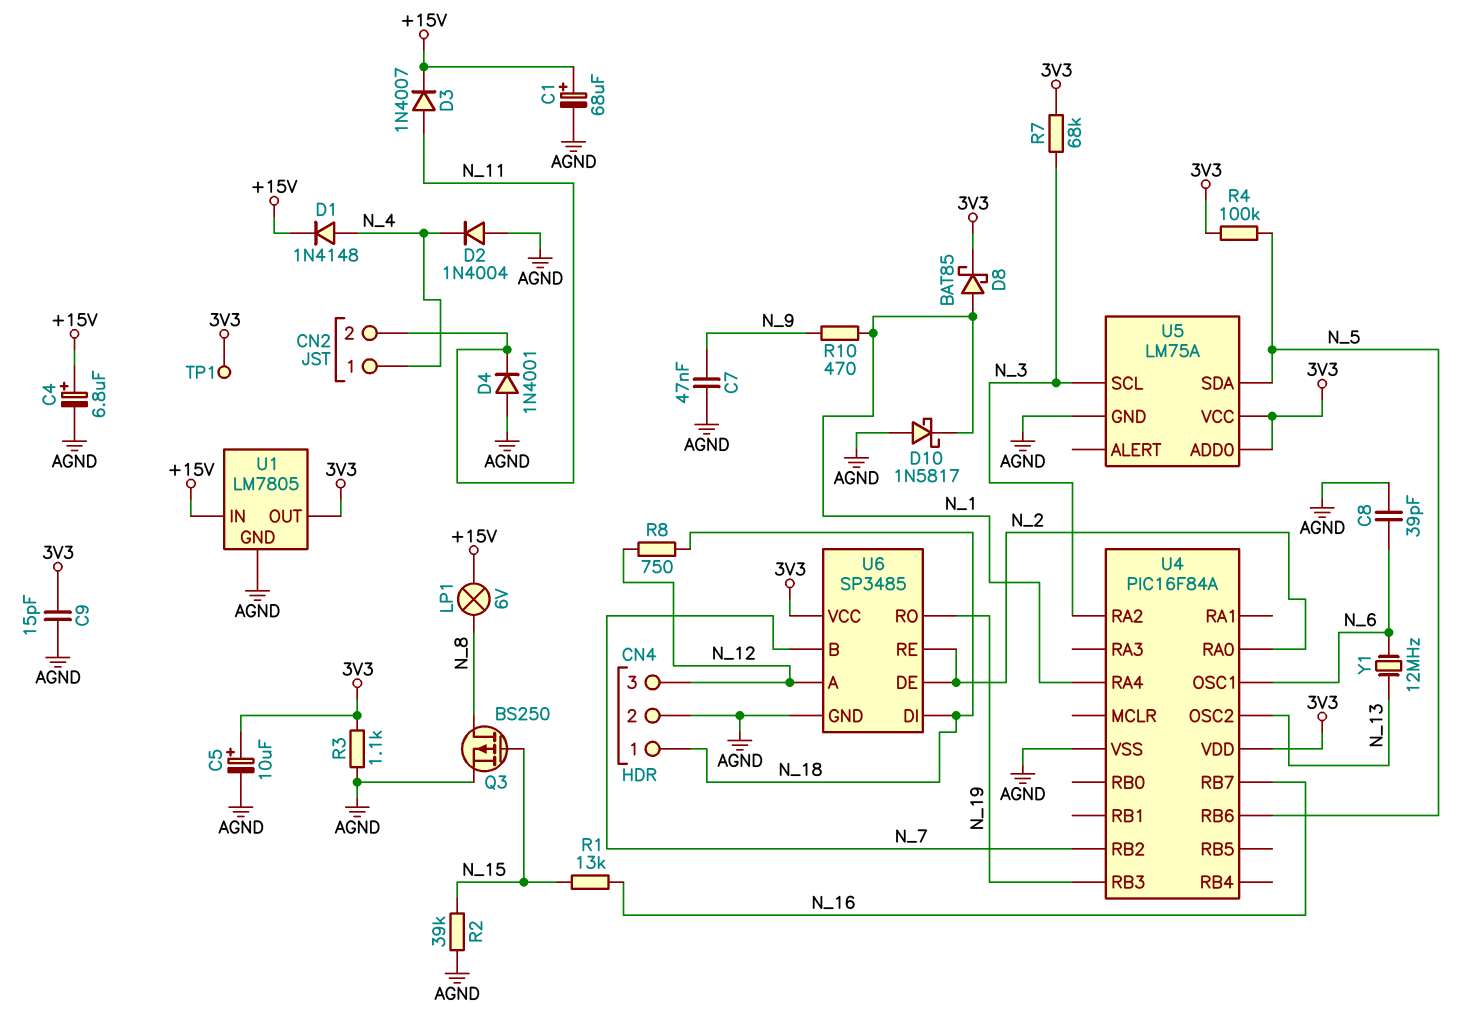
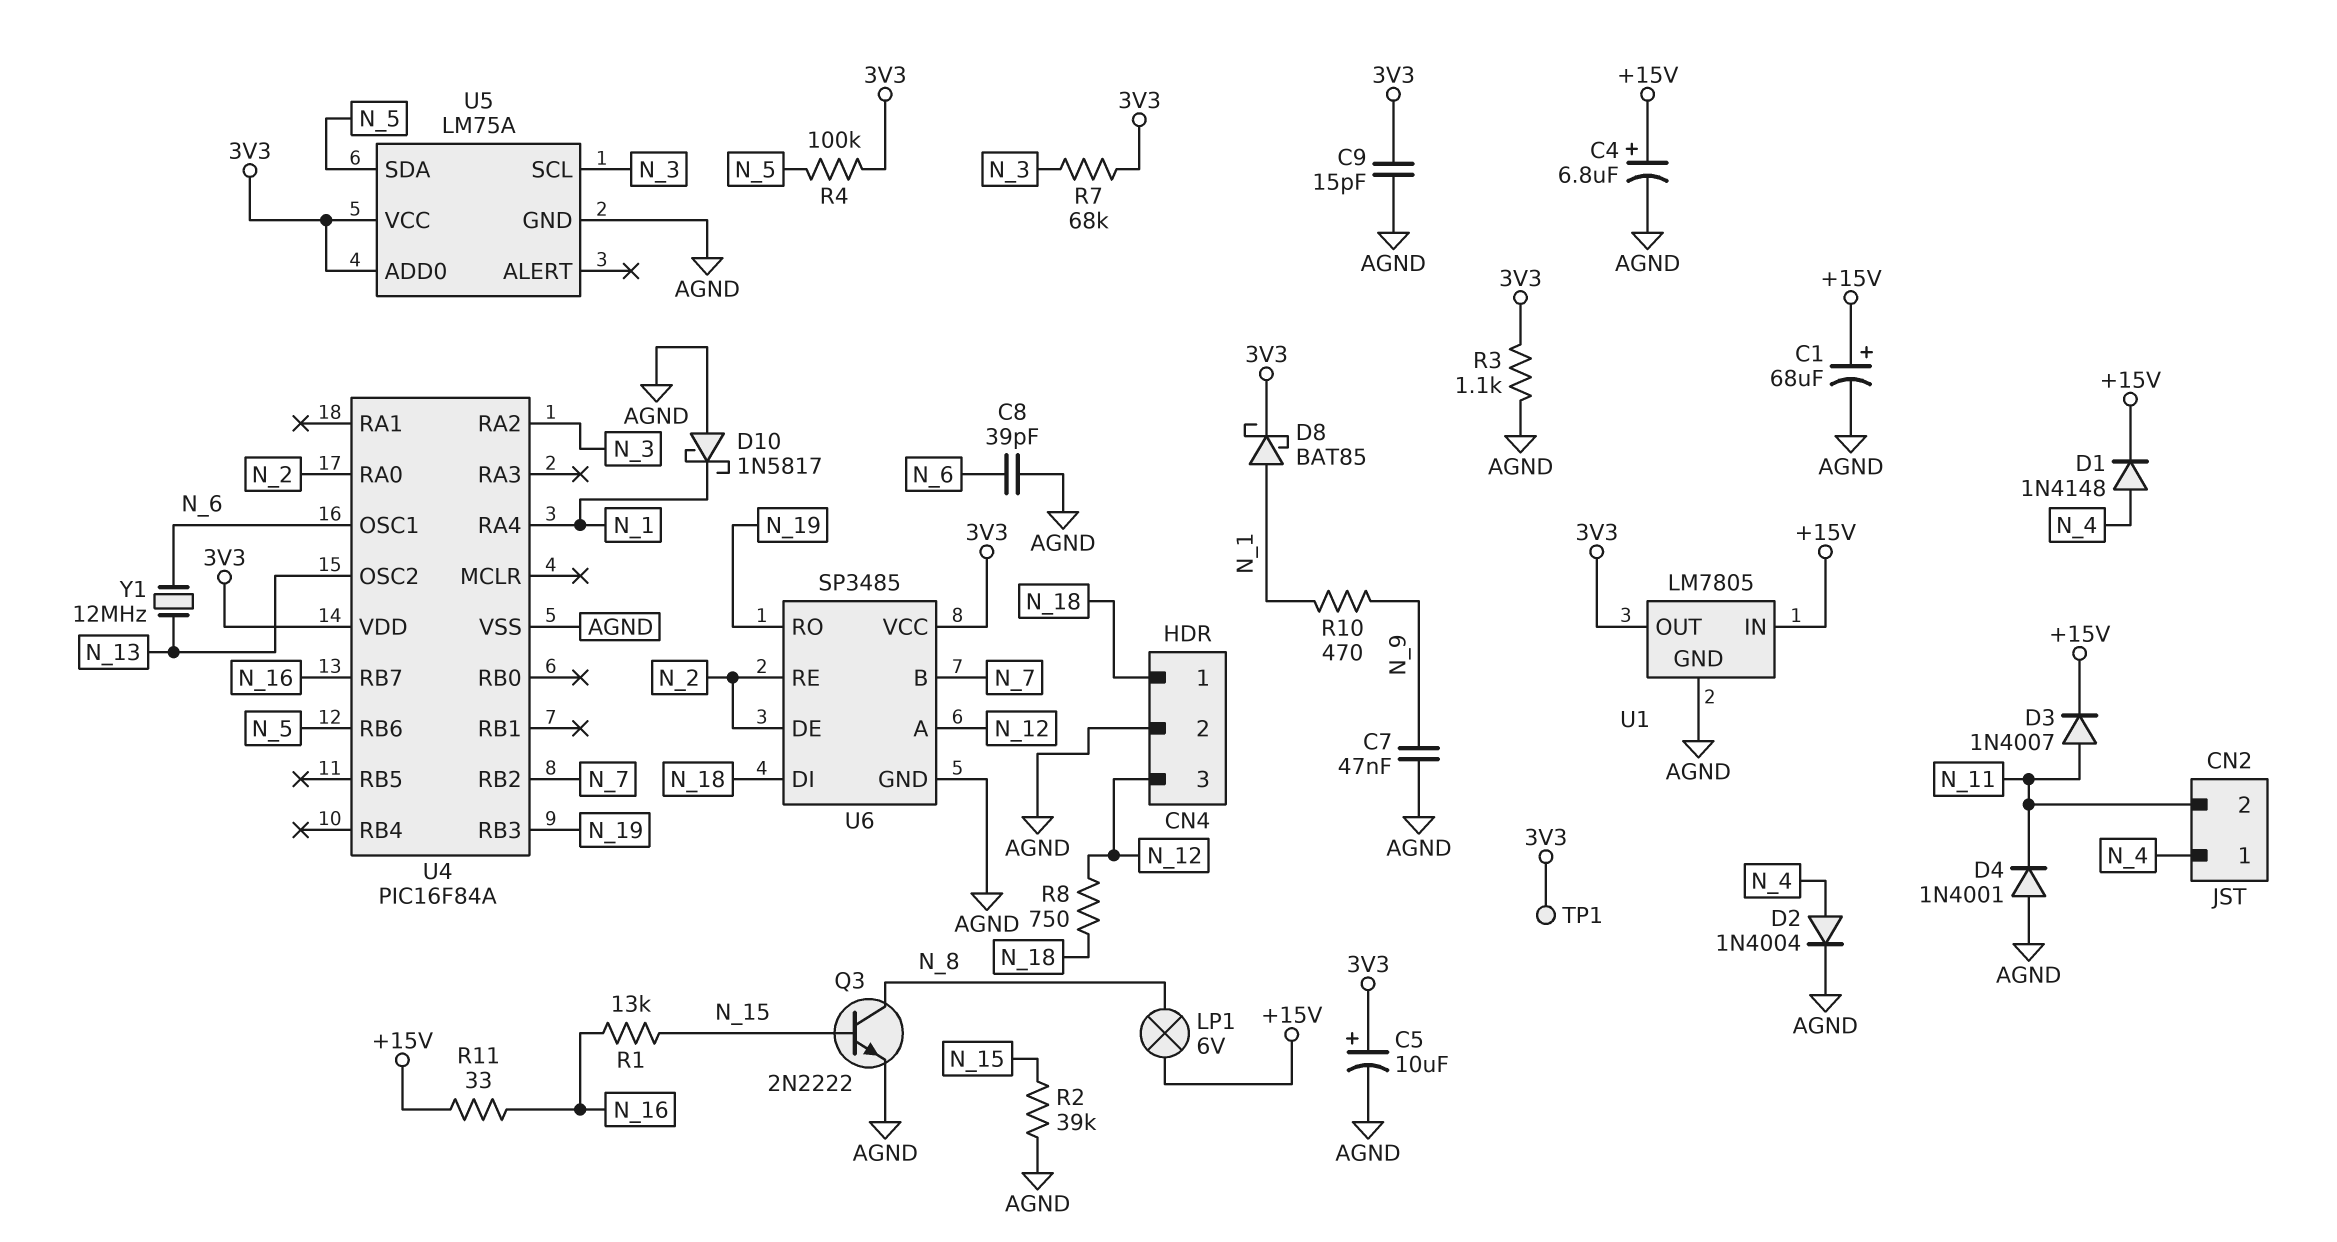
D2: diode 1N4004 (A AGND, K N_4) -> diode 1N4004 (A N_4, K AGND)
Q3: PMOS BS250 (G N_15, D N_8, S AGND) -> NPN 2N2222 (B N_15, C N_8, E AGND)
R11: none -> 33 (+15V, N_16)

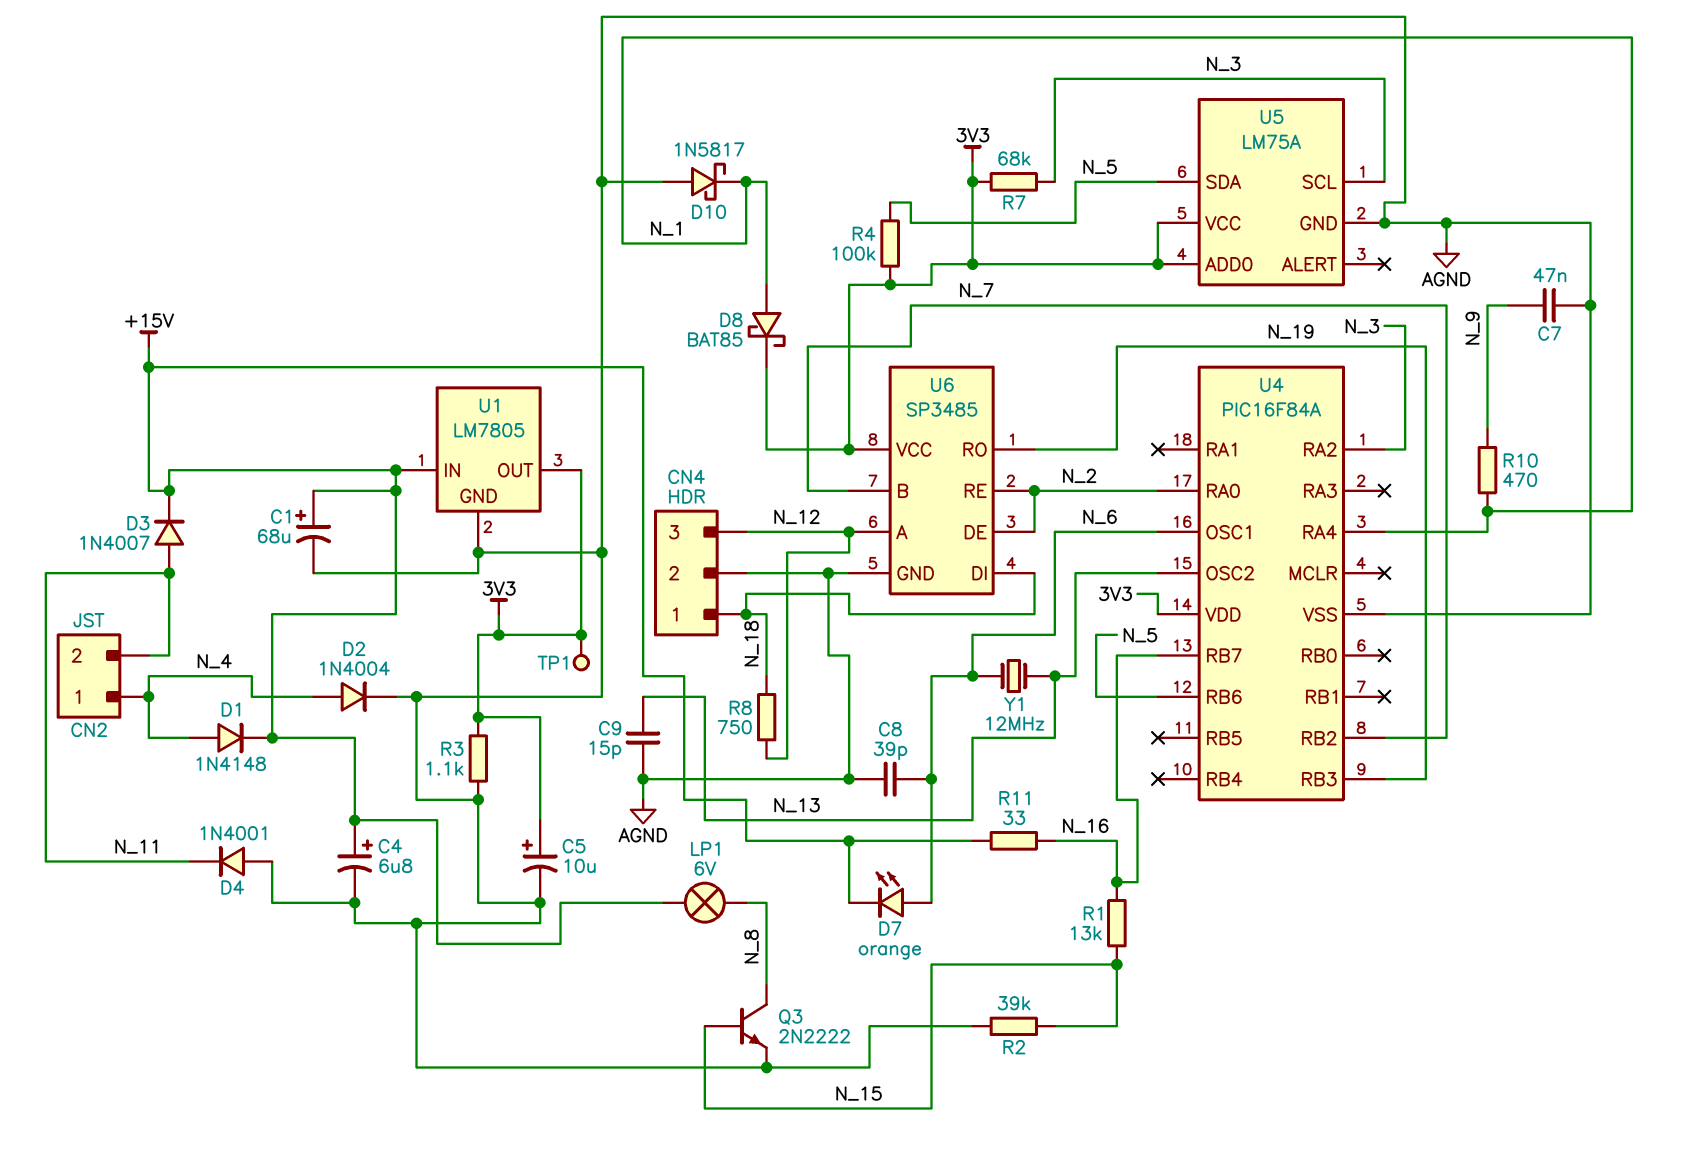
C9: 15pF (3V3, AGND) -> 15pF (AGND, N_13)
D7: none -> LED orange (A N_6, K +15V)

